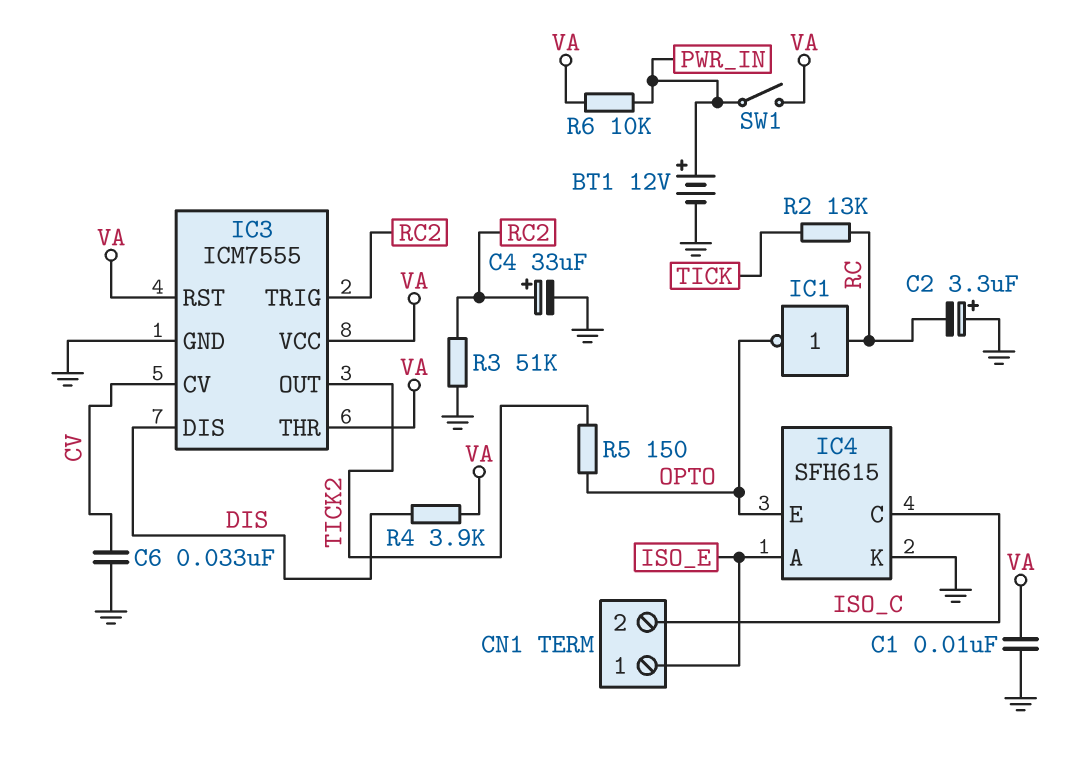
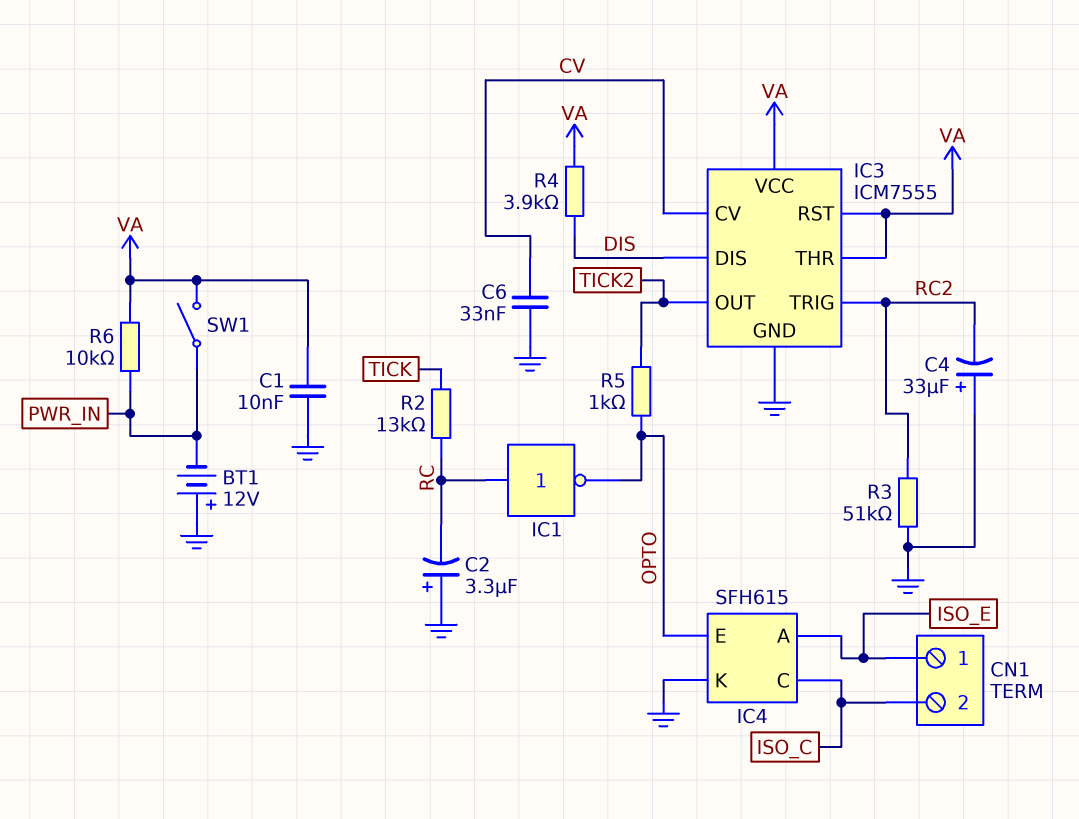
BT1: 12V (plus PWR_IN, minus GND) -> 12V (plus GND, minus PWR_IN)
C4: 33uF (plus RC2, minus GND) -> 33uF (plus GND, minus RC2)
R5: 150 (OPTO, TICK2) -> 1k (OPTO, TICK2)

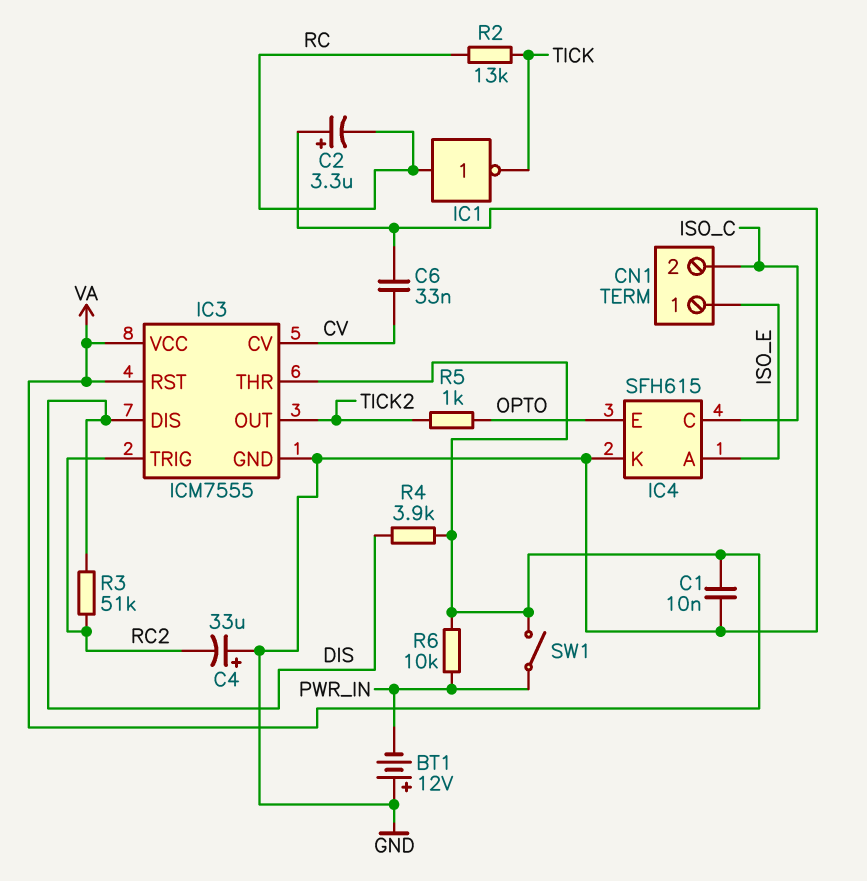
IC1: NOT (in RC, out OPTO) -> NOT (in RC, out TICK)
R3: 51k (GND, RC2) -> 51k (DIS, RC2)

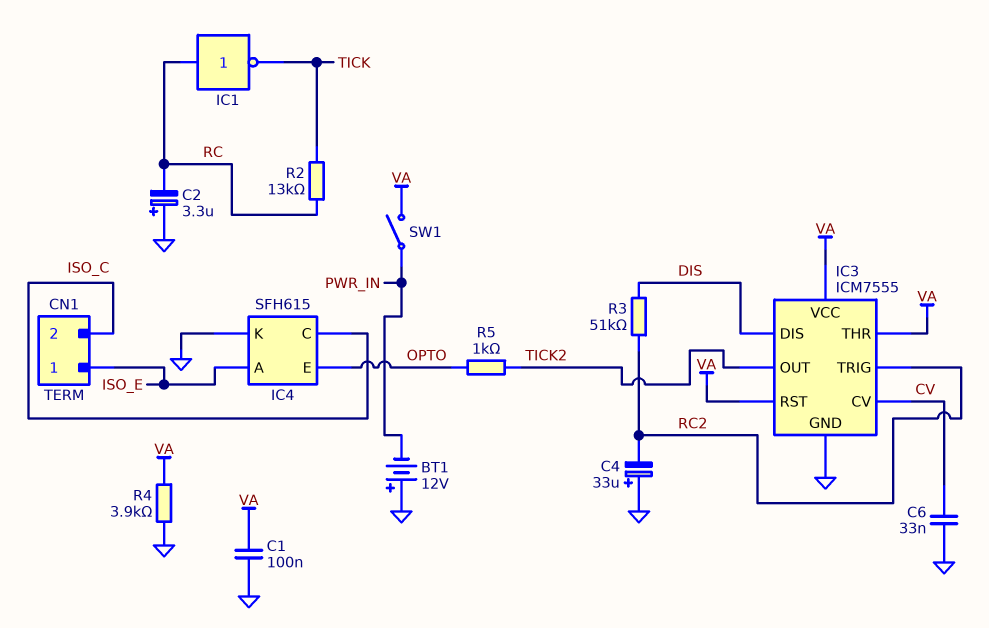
C1: 10nF (GND, VA) -> 100nF (GND, VA)
R4: 3.9k (DIS, VA) -> 3.9k (GND, VA)
R6: 10k (PWR_IN, VA) -> none

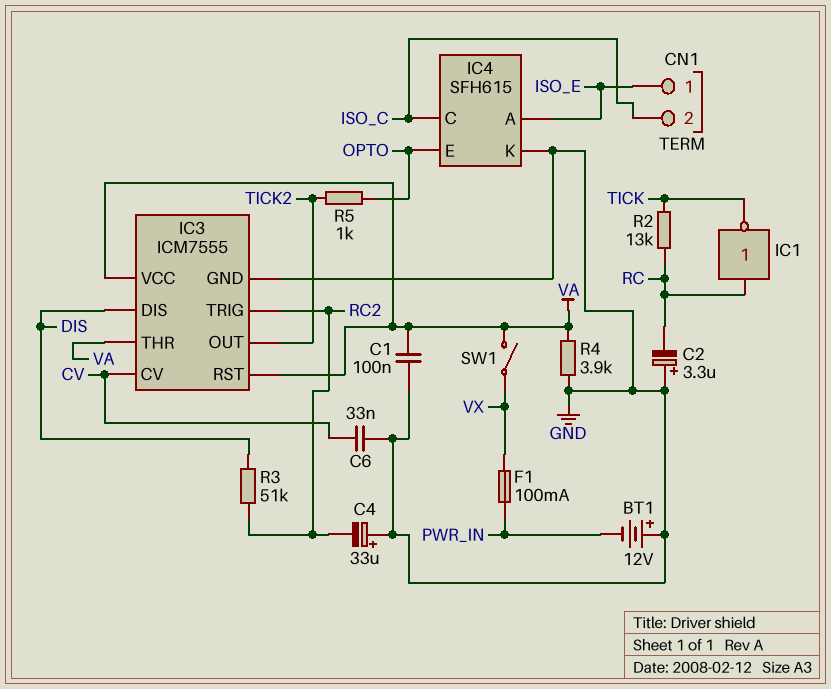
F1: none -> 100mA (PWR_IN, VX)
SW1: switch (PWR_IN, VA) -> switch (VA, VX)

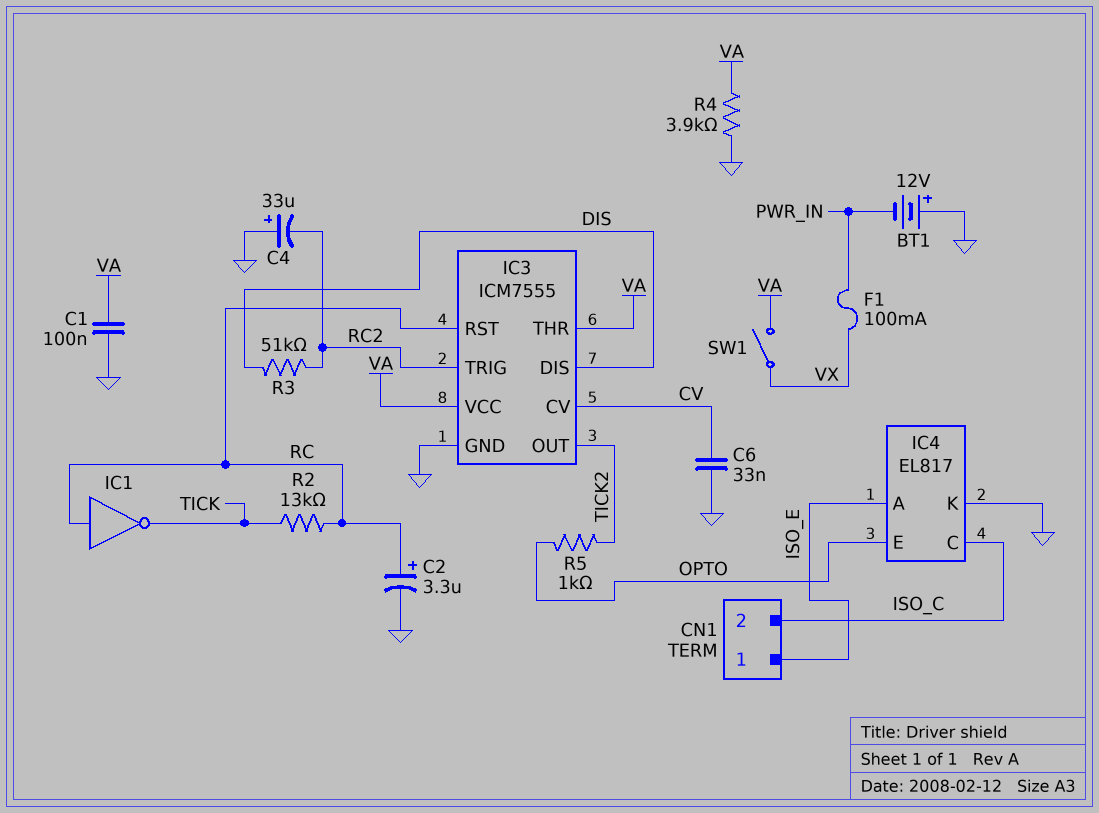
C2: 3.3uF (plus GND, minus RC) -> 3.3uF (plus RC, minus GND)
IC3 pin RST: VA -> RC
IC4: SFH615 -> EL817

